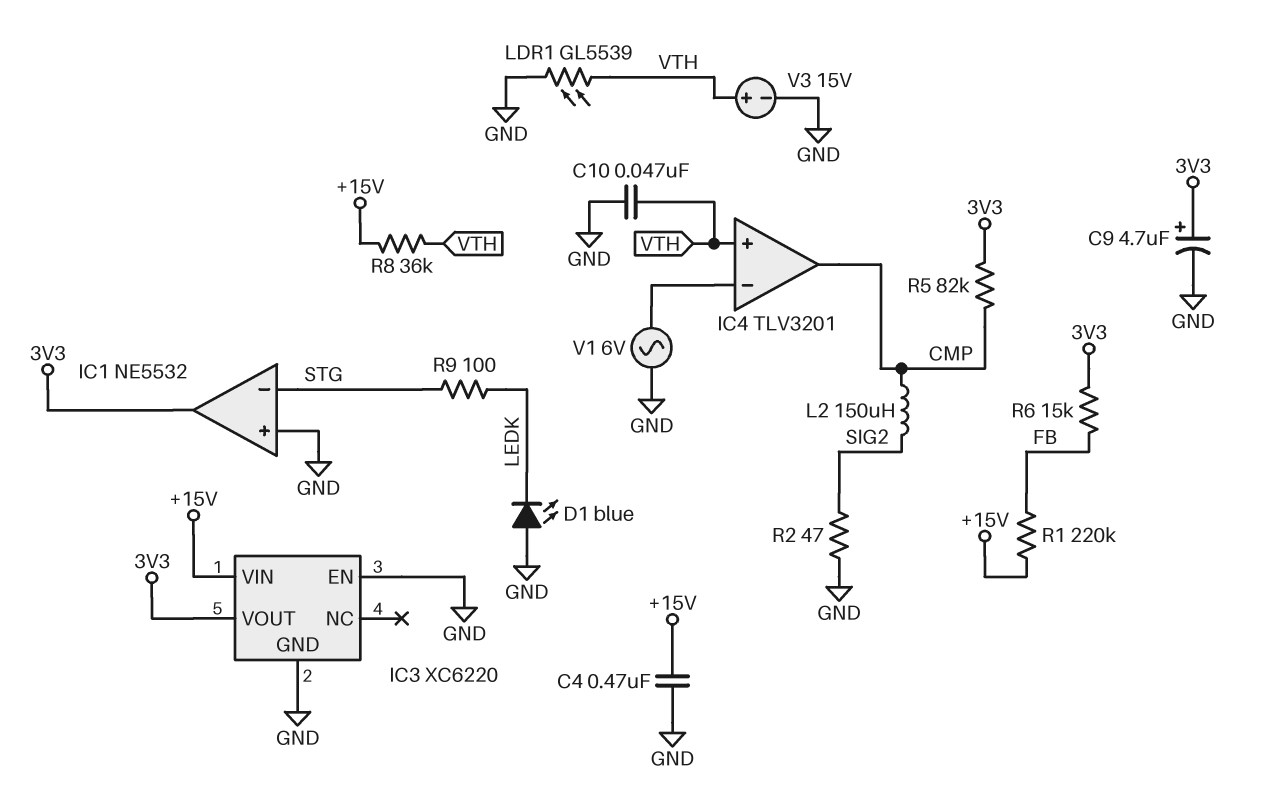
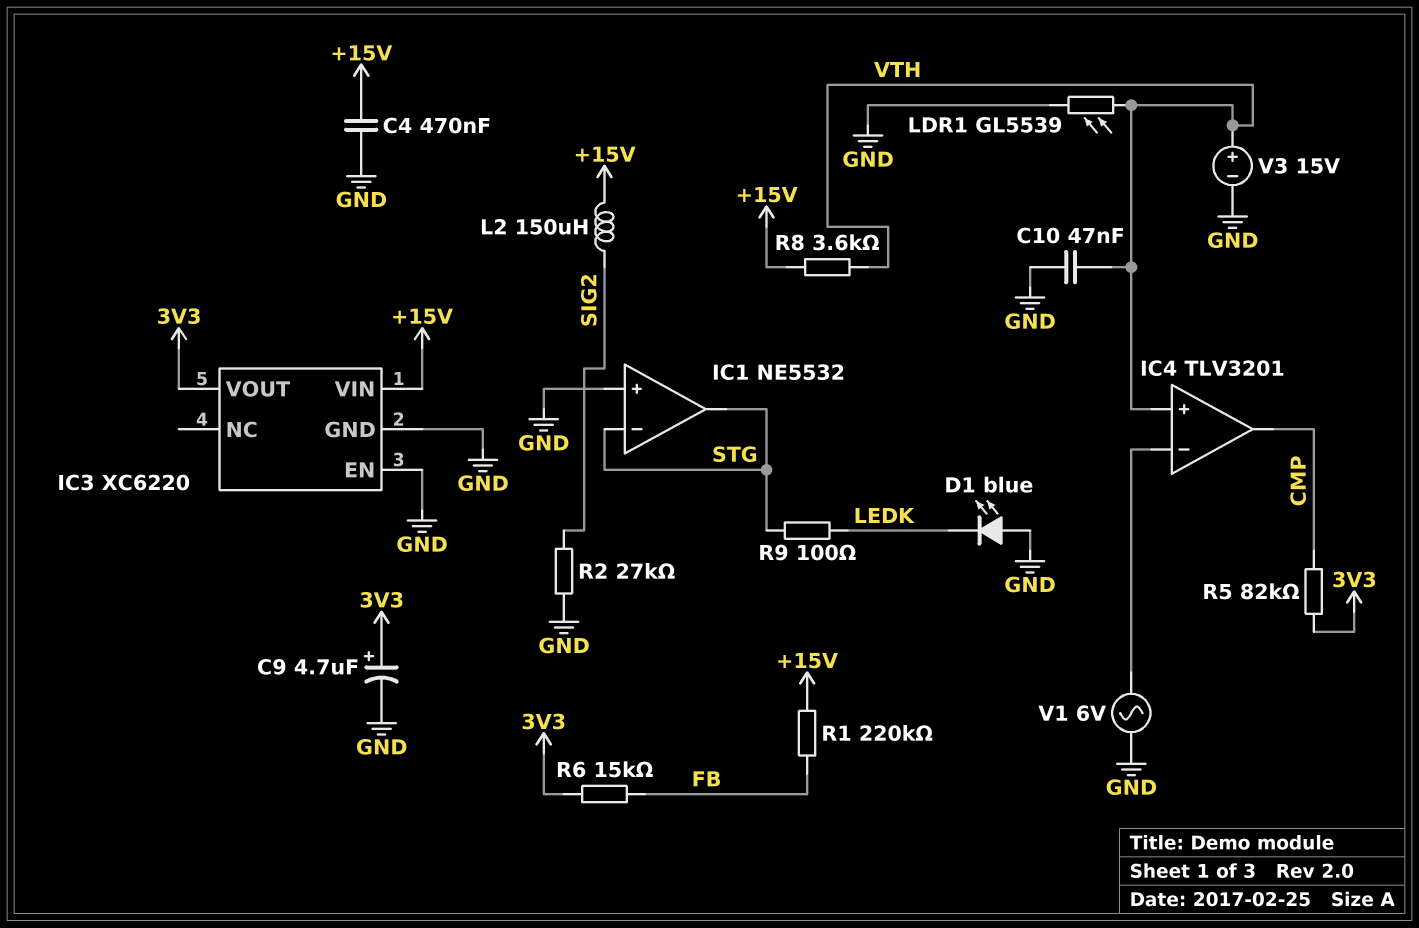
IC1 pin out: 3V3 -> STG
L2: 150uH (CMP, SIG2) -> 150uH (+15V, SIG2)
R2: 47 (GND, SIG2) -> 27k (GND, SIG2)
R8: 36k (+15V, VTH) -> 3.6k (+15V, VTH)

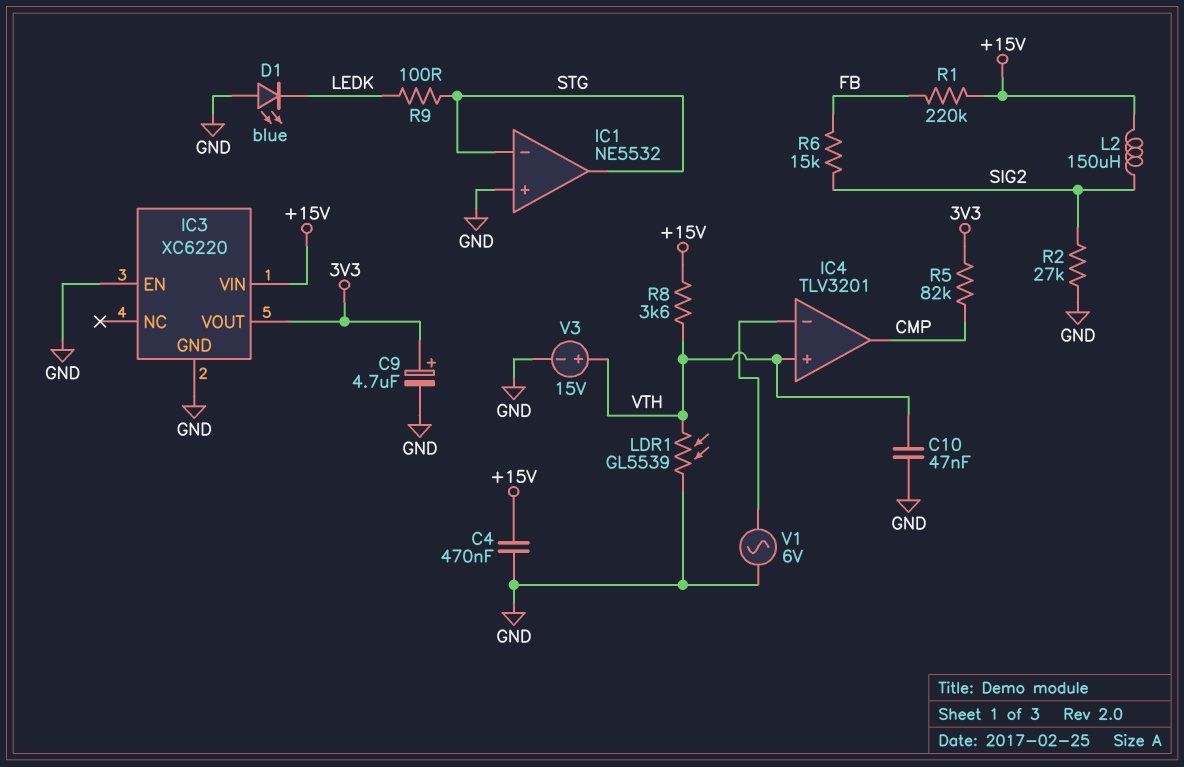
R6: 15k (3V3, FB) -> 15k (FB, SIG2)

